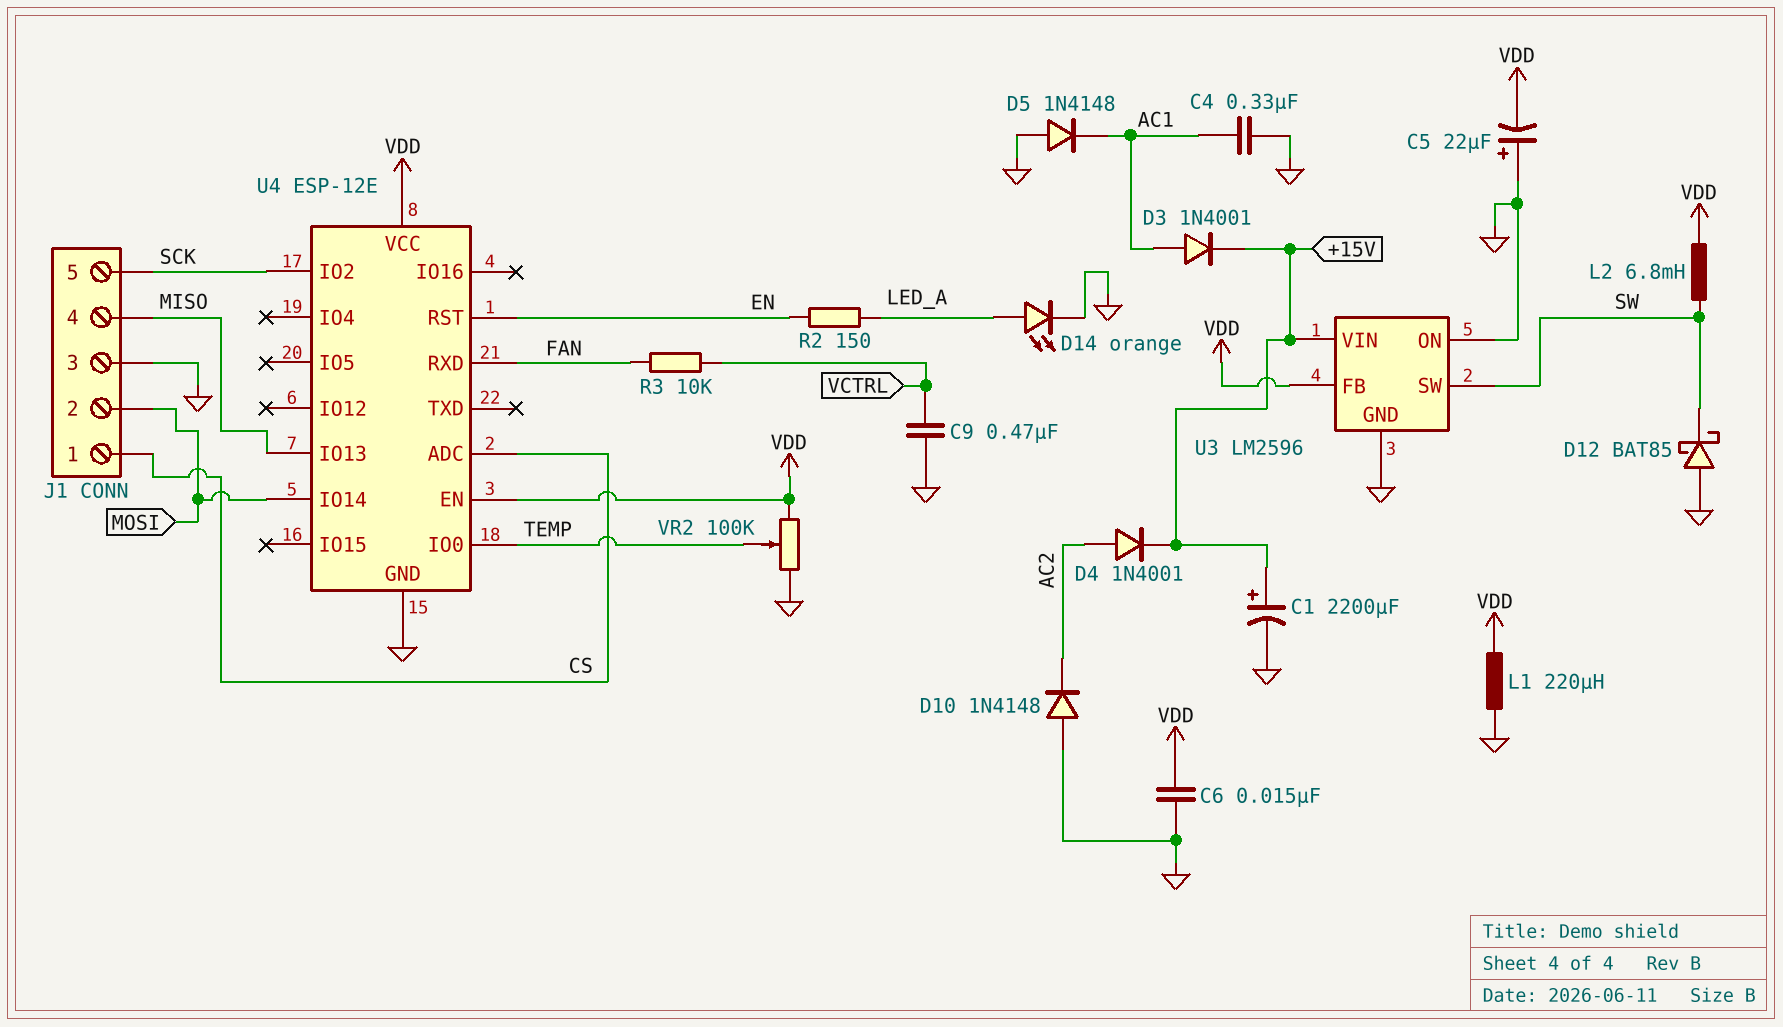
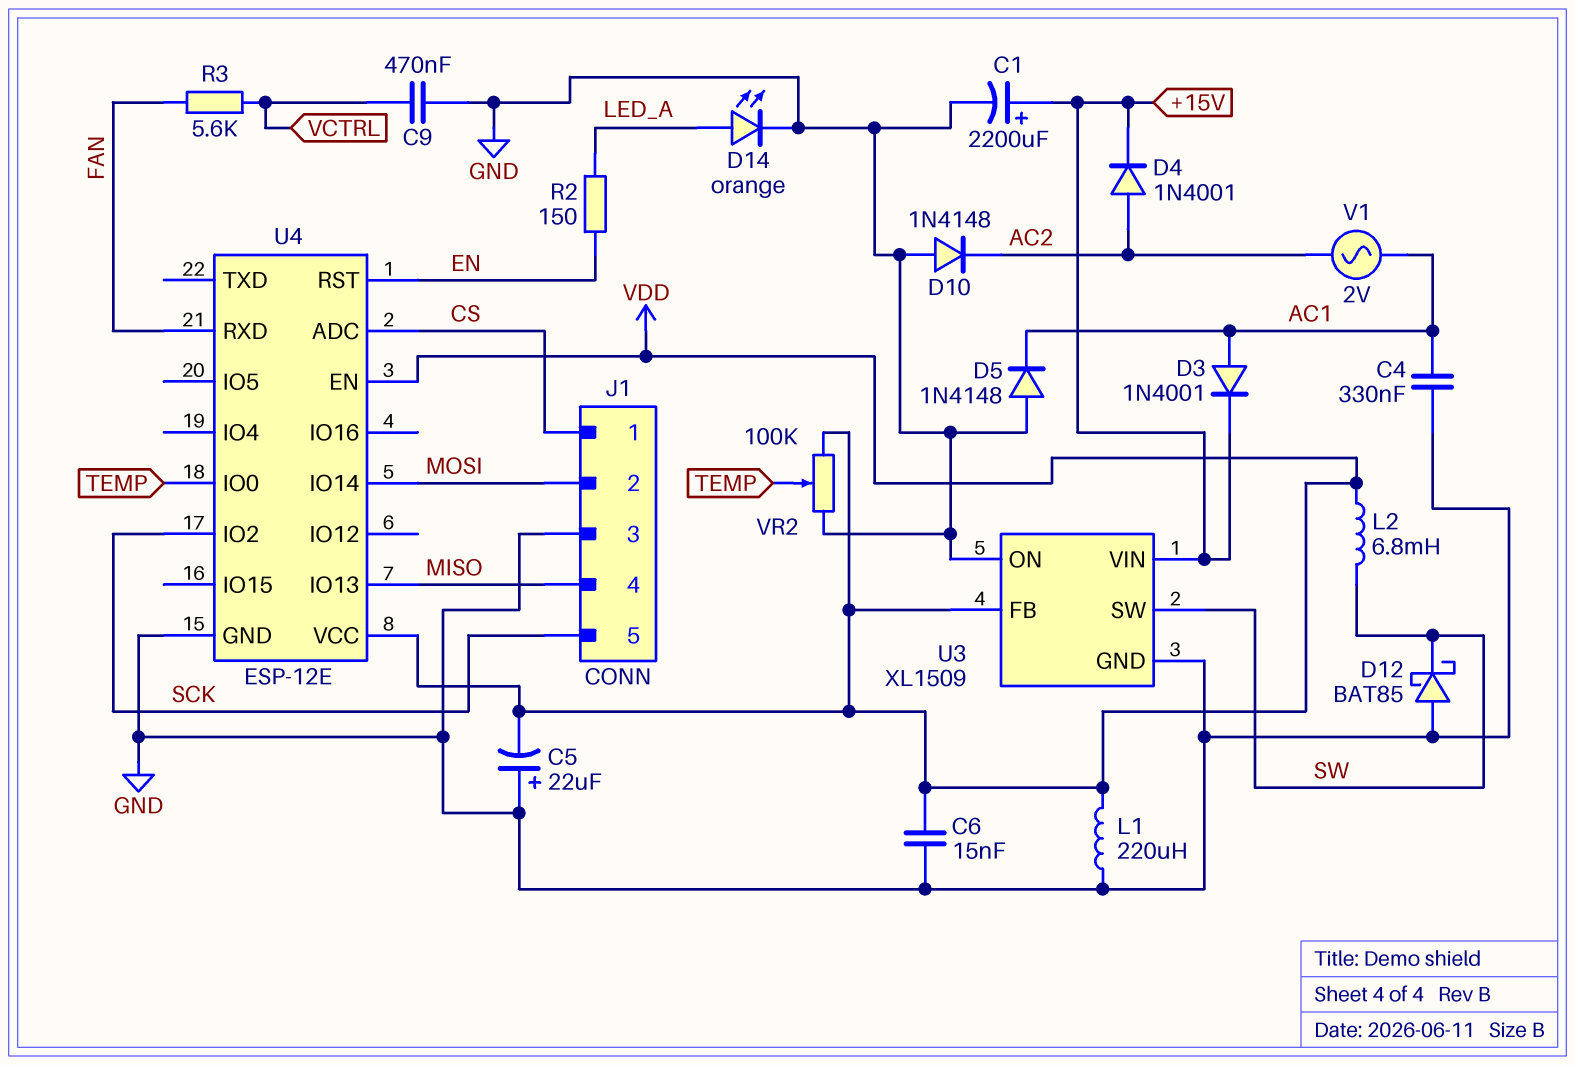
R3: 10k (FAN, VCTRL) -> 5.6k (FAN, VCTRL)
U3: LM2596 -> XL1509
V1: none -> AC 2V (AC1, AC2)

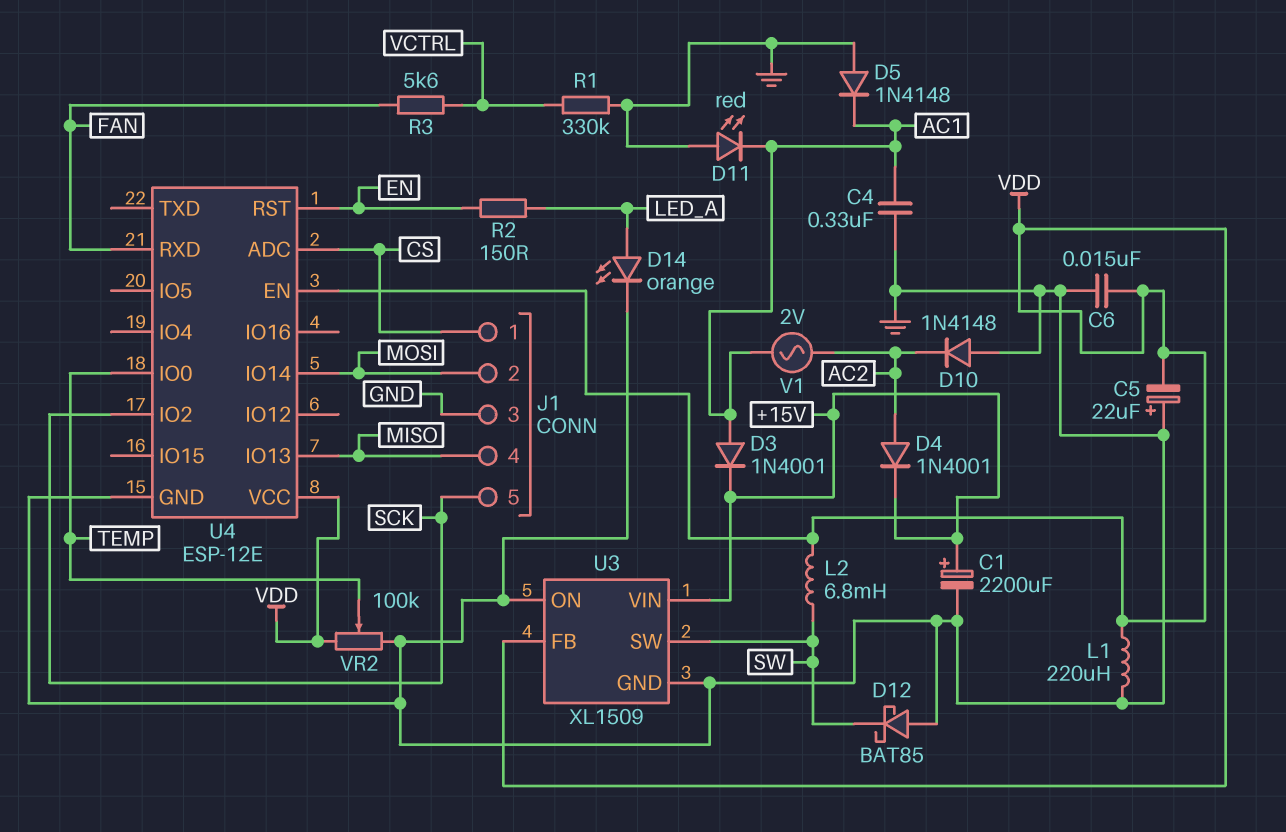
C9: 470nF (GND, VCTRL) -> none
D11: none -> LED red (A GND, K AC1)
R1: none -> 330k (GND, VCTRL)

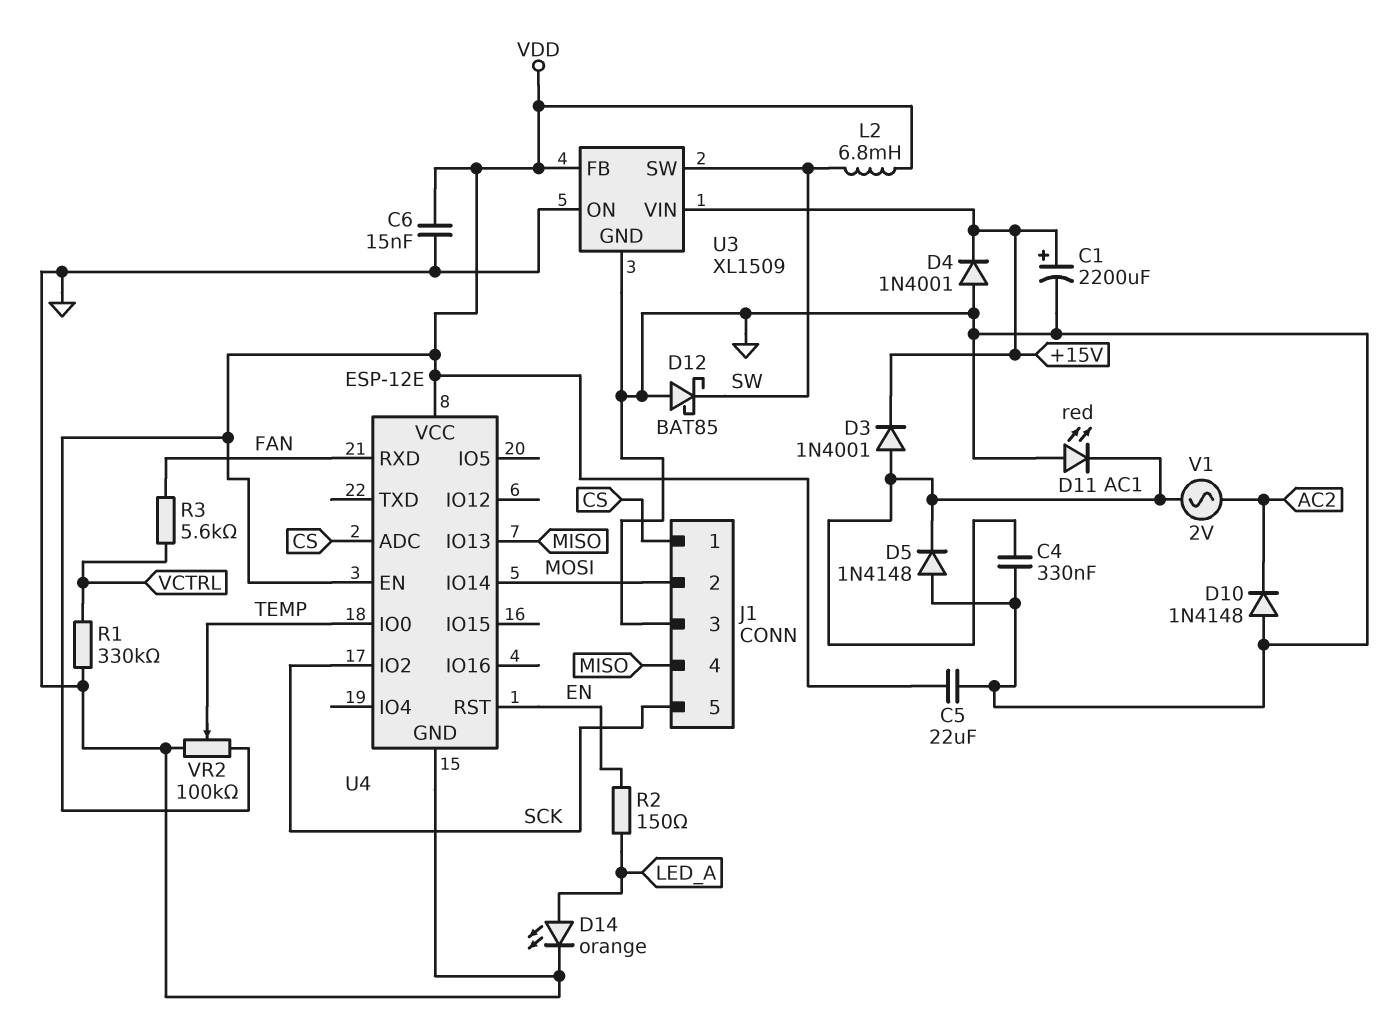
C5: 22uF (plus GND, minus VDD) -> 22uF (GND, VDD)
D4: diode 1N4001 (A AC2, K +15V) -> diode 1N4001 (A GND, K +15V)
L1: 220uH (GND, VDD) -> none

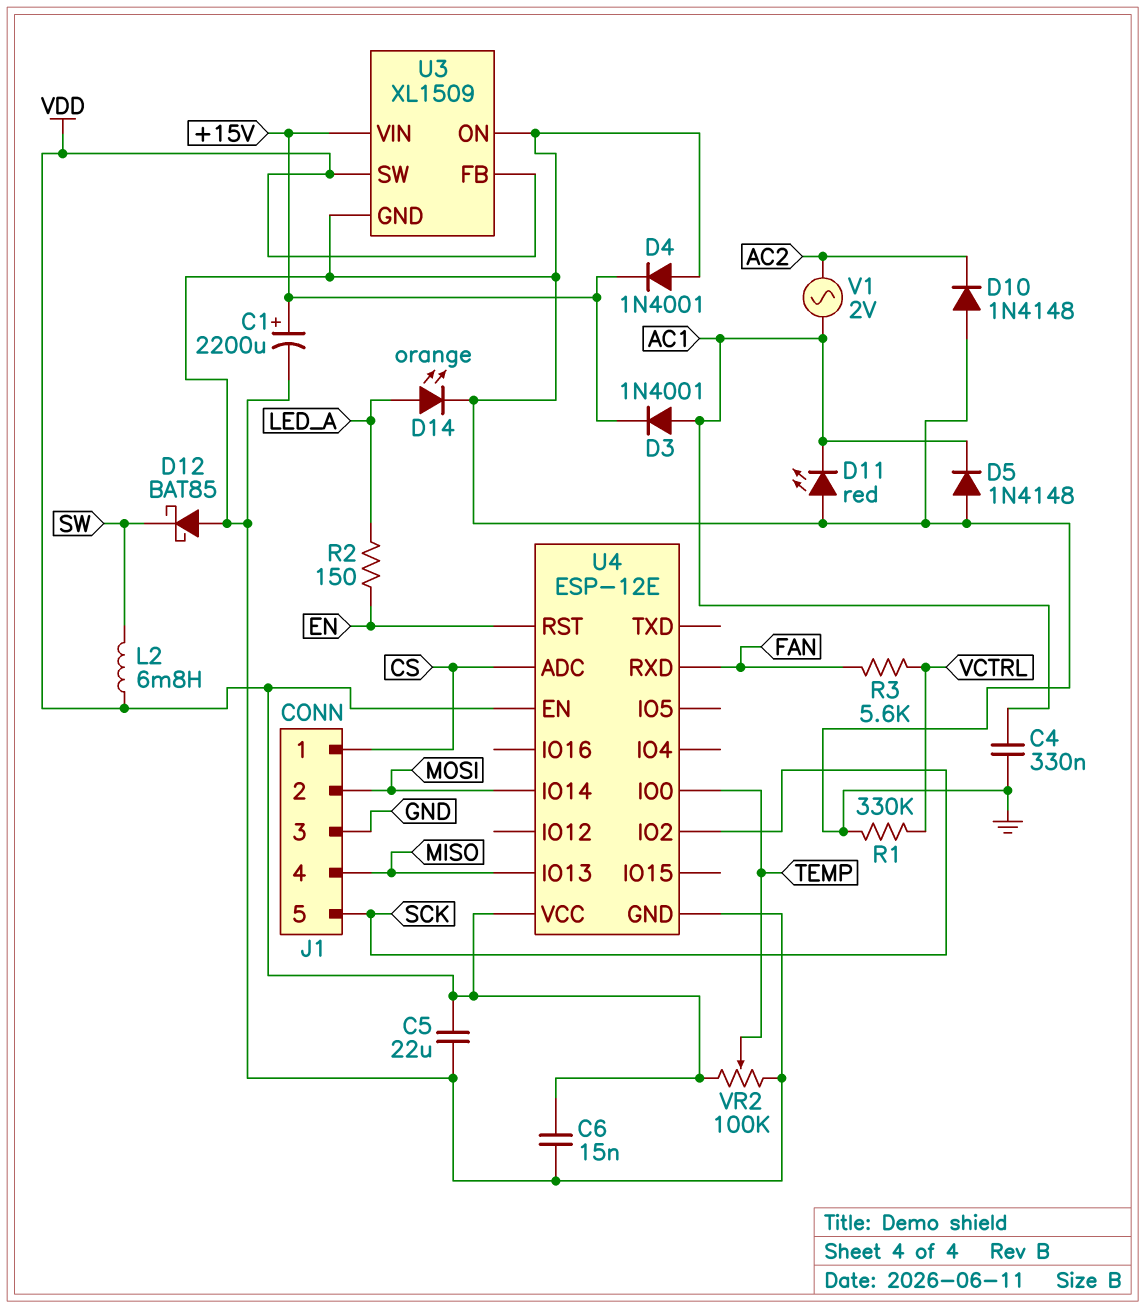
U3 pin SW: SW -> VDD

